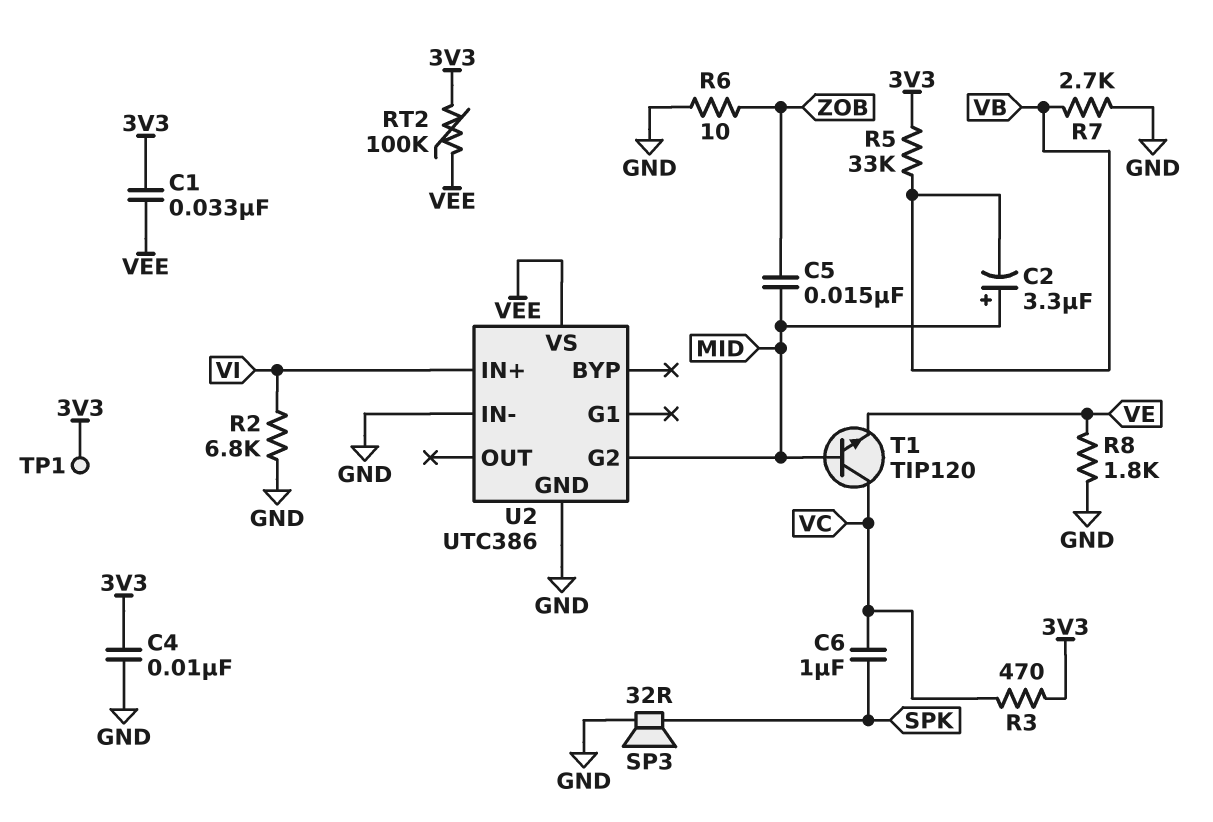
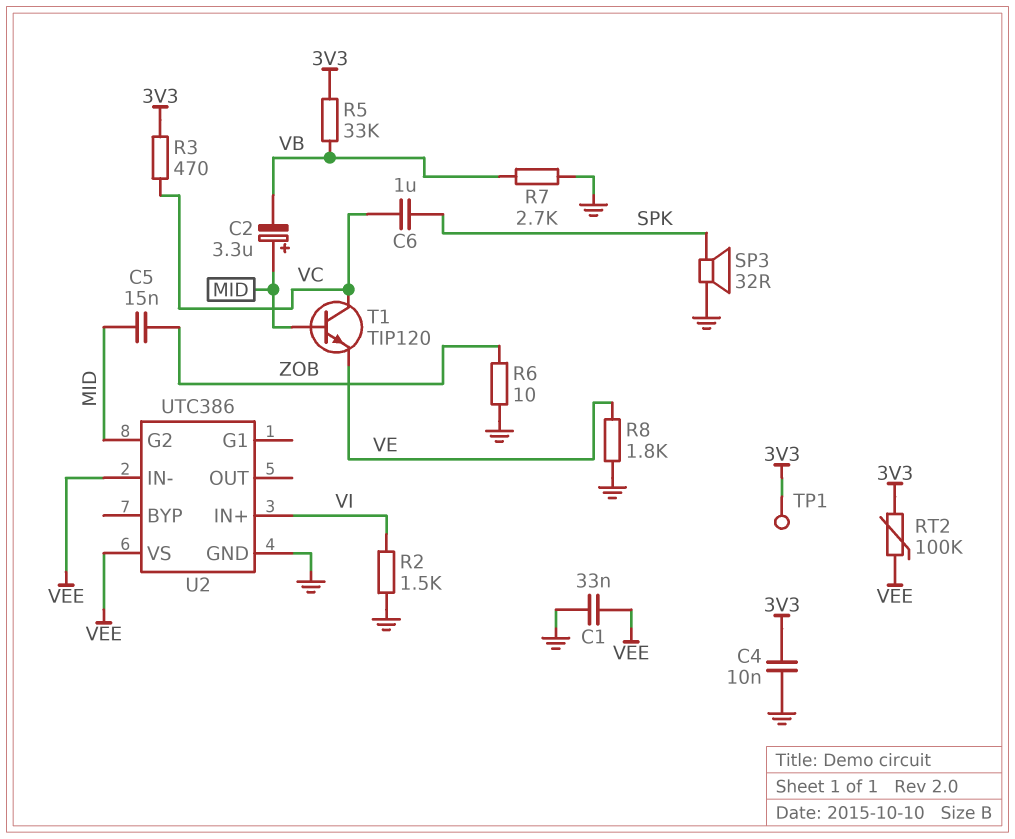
C1: 33nF (3V3, VEE) -> 33nF (GND, VEE)
R2: 6.8k (GND, VI) -> 1.5k (GND, VI)
U2 pin IN-: GND -> VEE

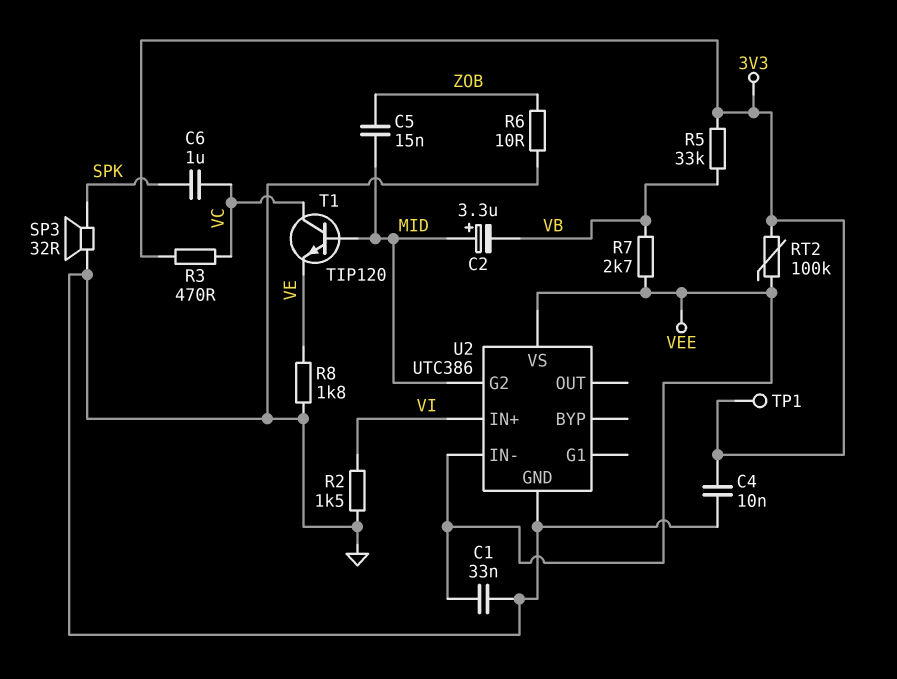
R7: 2.7k (GND, VB) -> 2.7k (VB, VEE)

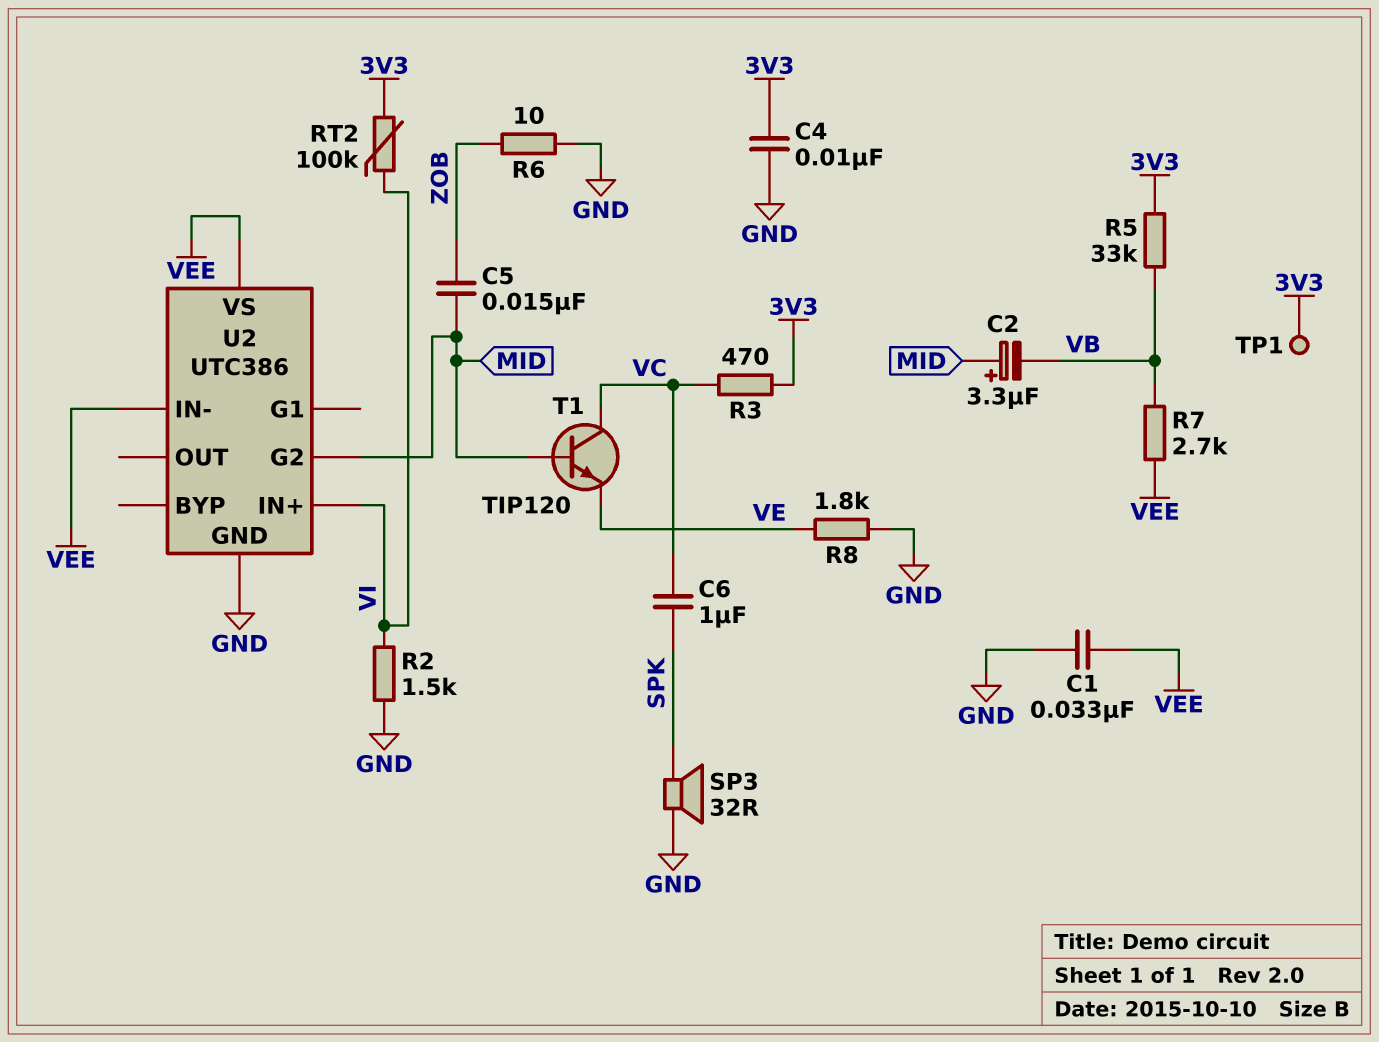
RT2: 100k (3V3, VEE) -> 100k (3V3, VI)

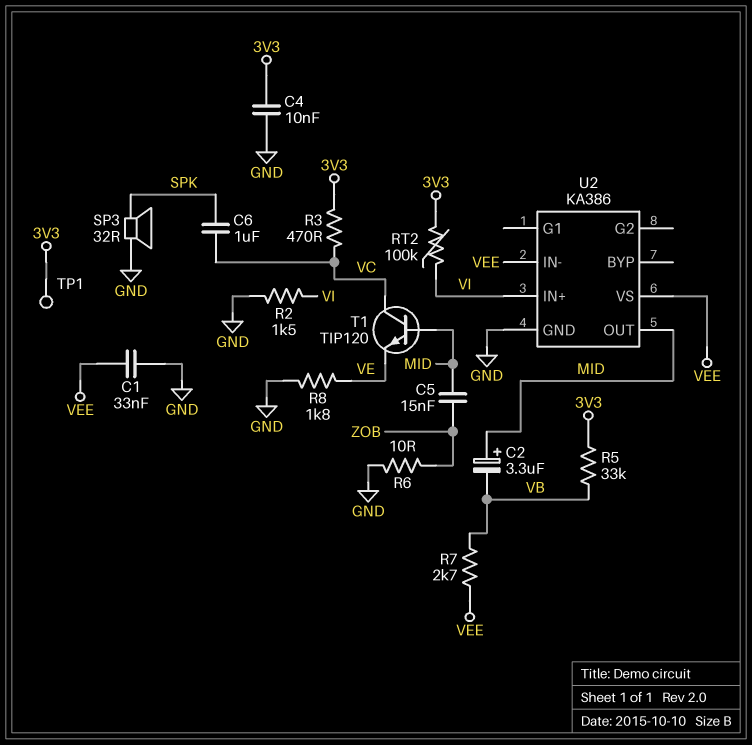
U2: UTC386 -> KA386
U2 pin G2: MID -> none
U2 pin OUT: none -> MID

